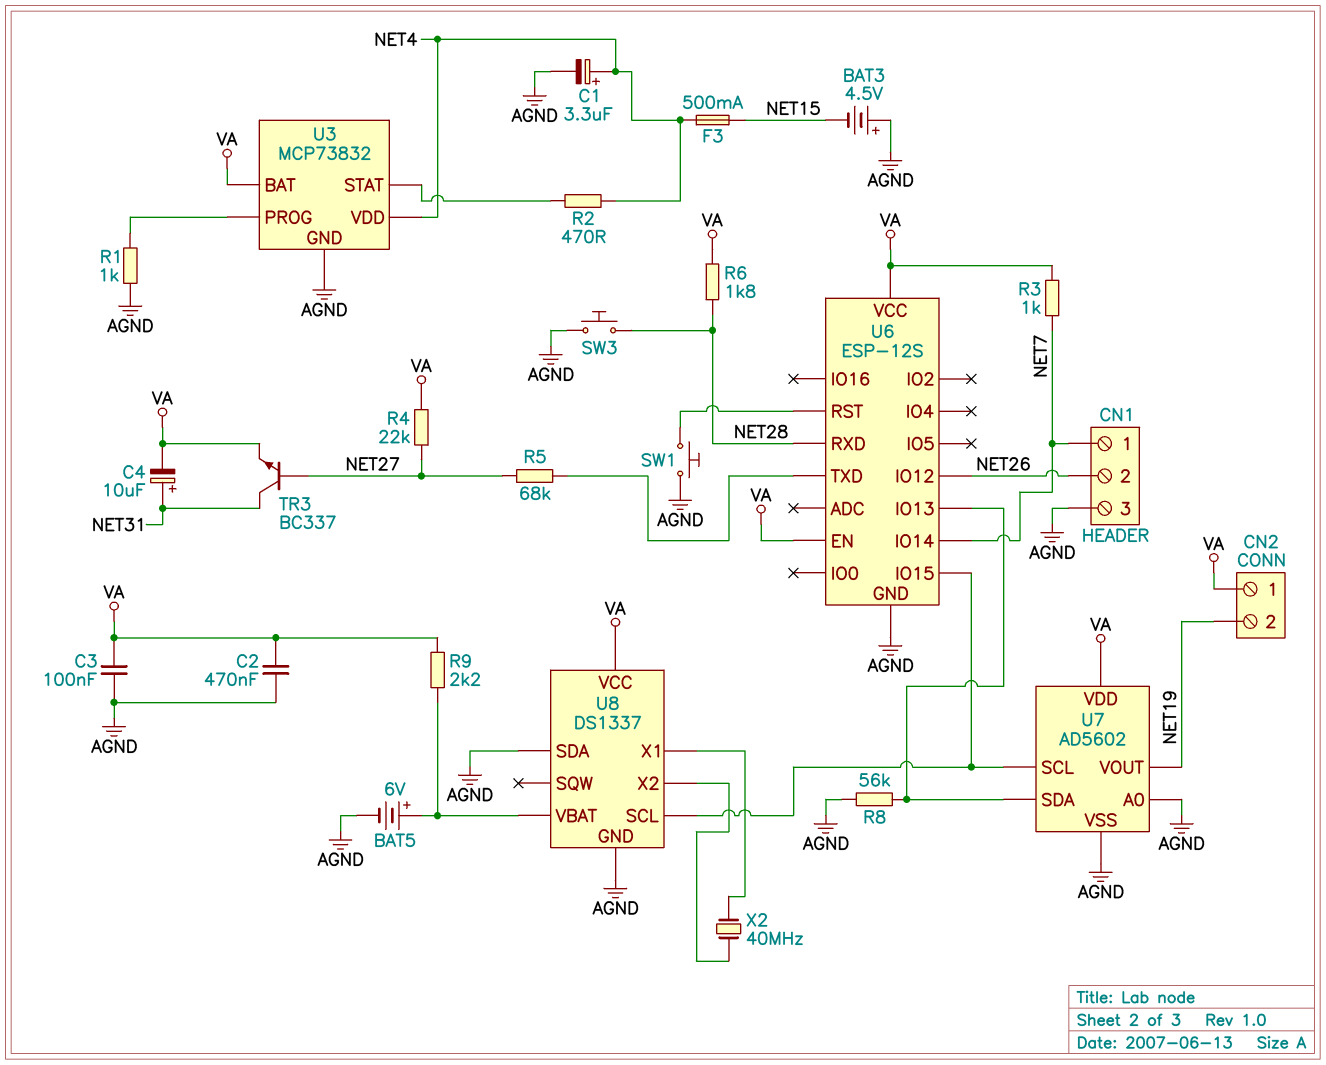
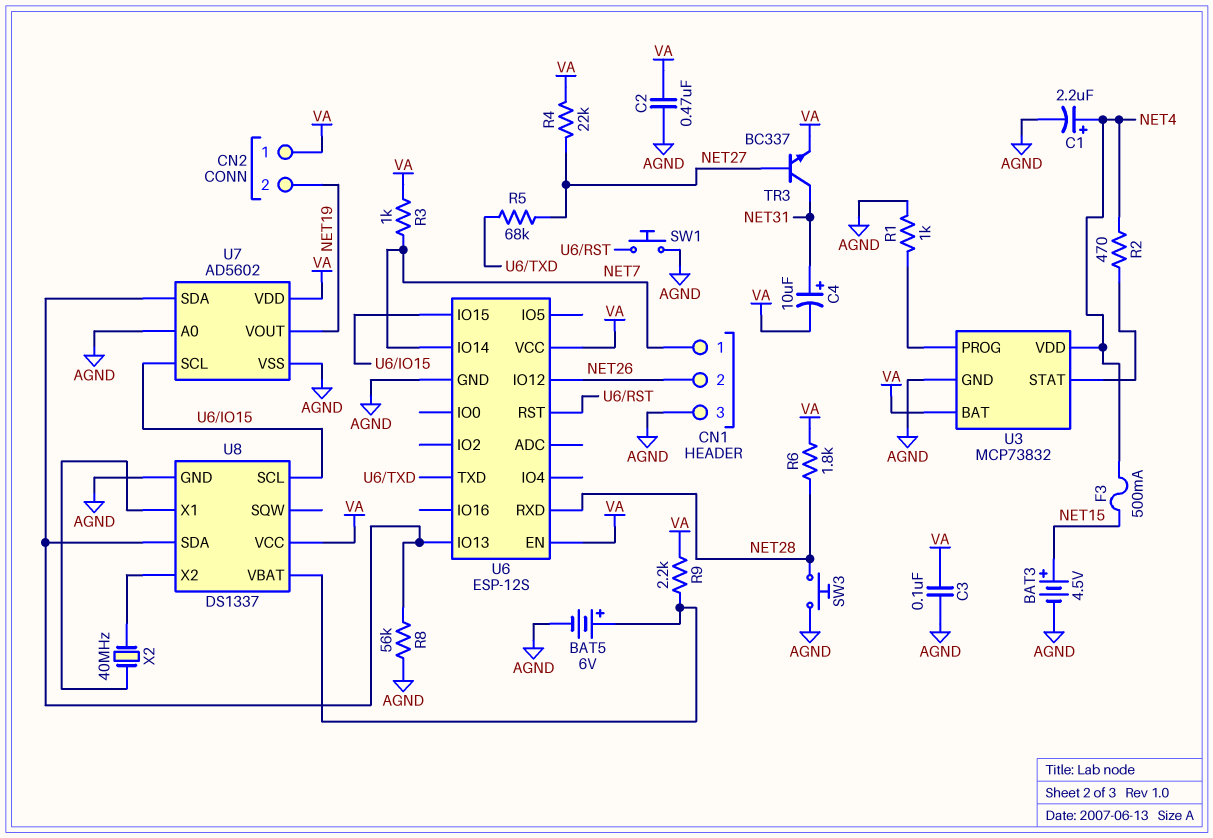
BAT3: 4.5V (plus AGND, minus NET15) -> 4.5V (plus NET15, minus AGND)
C1: 3.3uF (plus NET4, minus AGND) -> 2.2uF (plus NET4, minus AGND)
U8 pin SDA: AGND -> U6/IO13

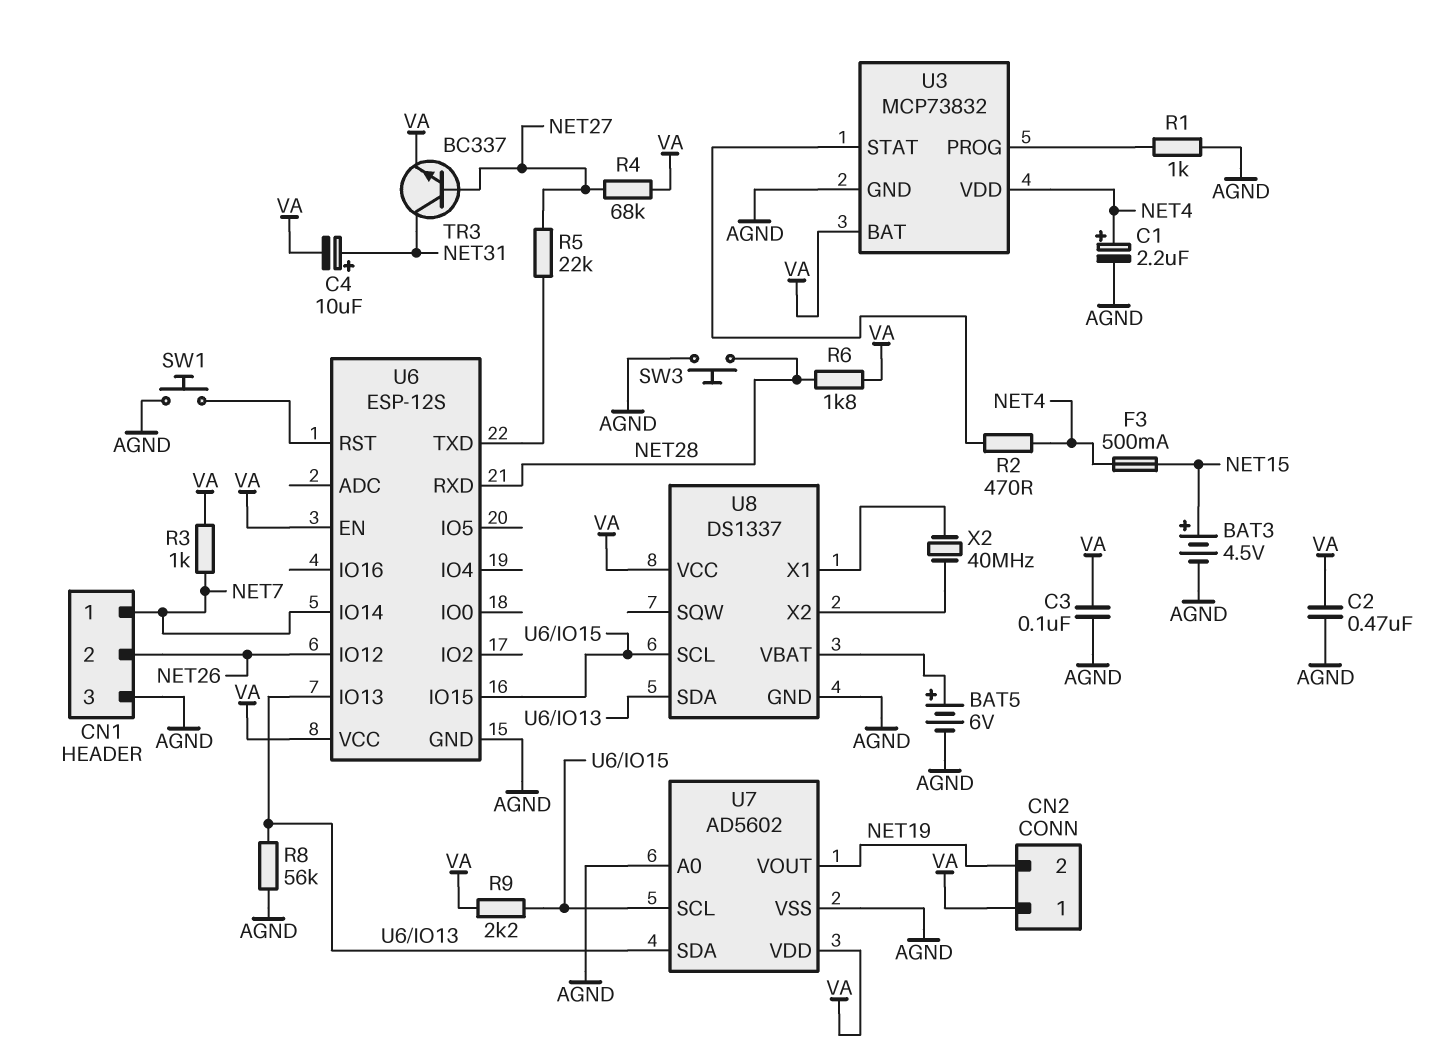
R4: 22k (NET27, VA) -> 68k (NET27, VA)
R5: 68k (NET27, U6/TXD) -> 22k (NET27, U6/TXD)
R9: 2.2k (U8/VBAT, VA) -> 2.2k (U6/IO15, VA)

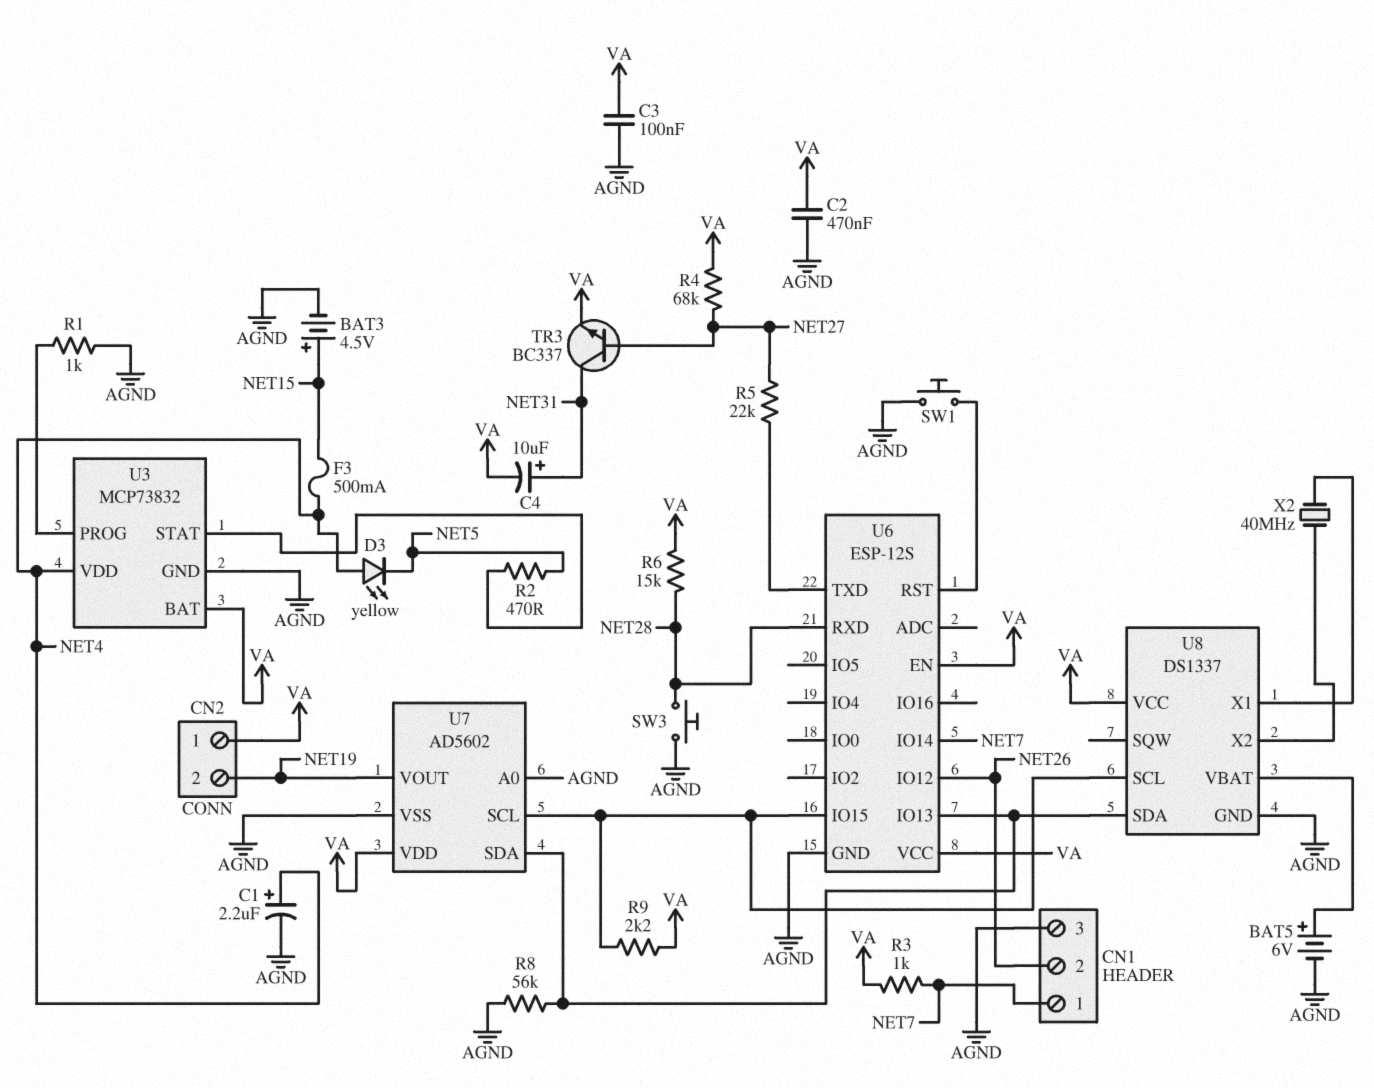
D3: none -> LED yellow (A NET4, K NET5)
R2: 470 (NET4, U3/STAT) -> 470 (NET5, U3/STAT)
R6: 1.8k (NET28, VA) -> 15k (NET28, VA)

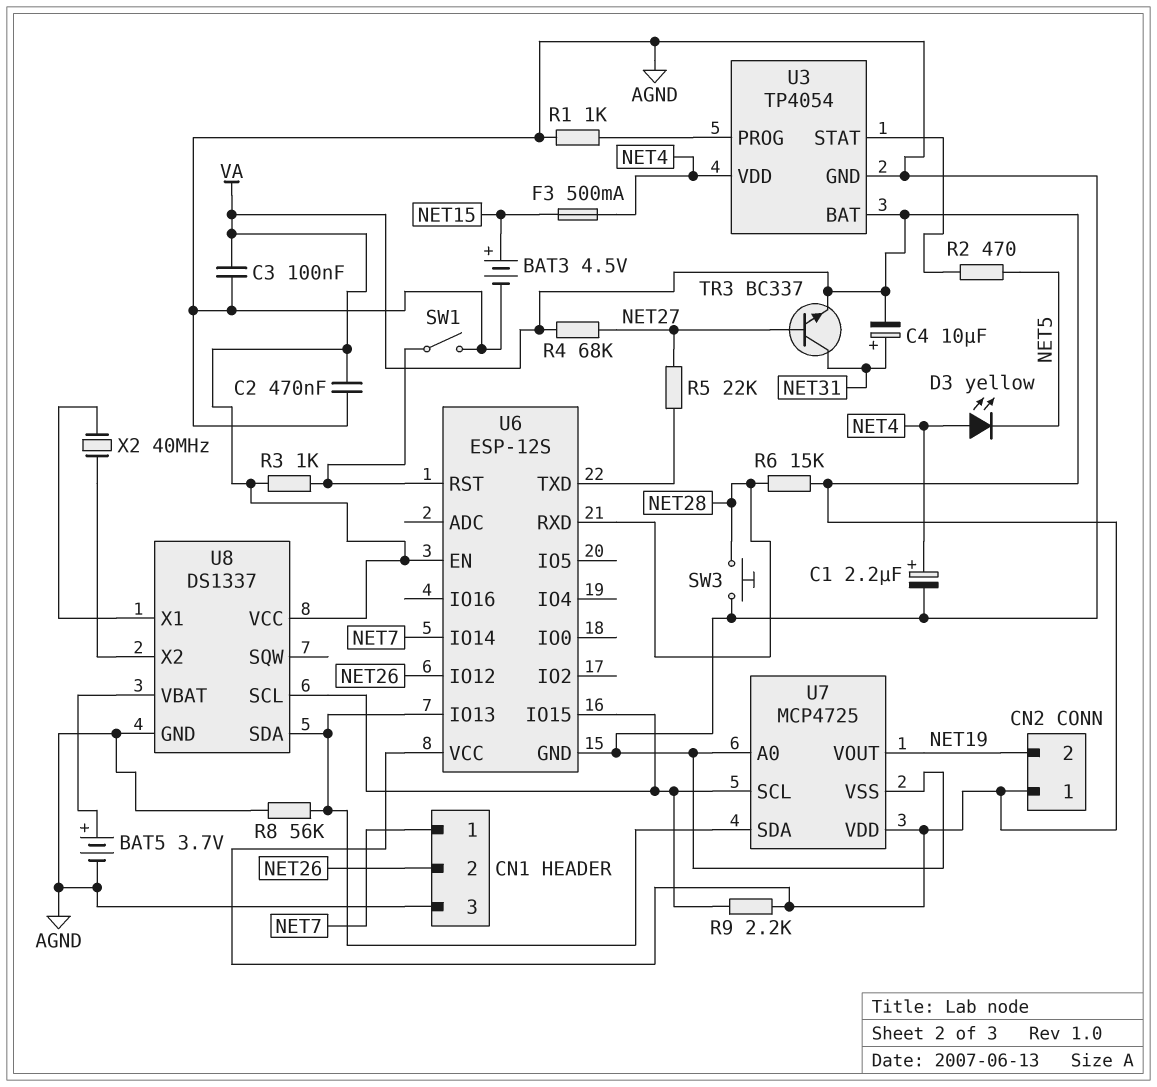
BAT5: 6V (plus U8/VBAT, minus AGND) -> 3.7V (plus U8/VBAT, minus AGND)
R3: 1k (NET7, VA) -> 1k (U6/RST, VA)
SW1: button (AGND, U6/RST) -> switch (AGND, U6/RST)
U3: MCP73832 -> TP4054
U7: AD5602 -> MCP4725

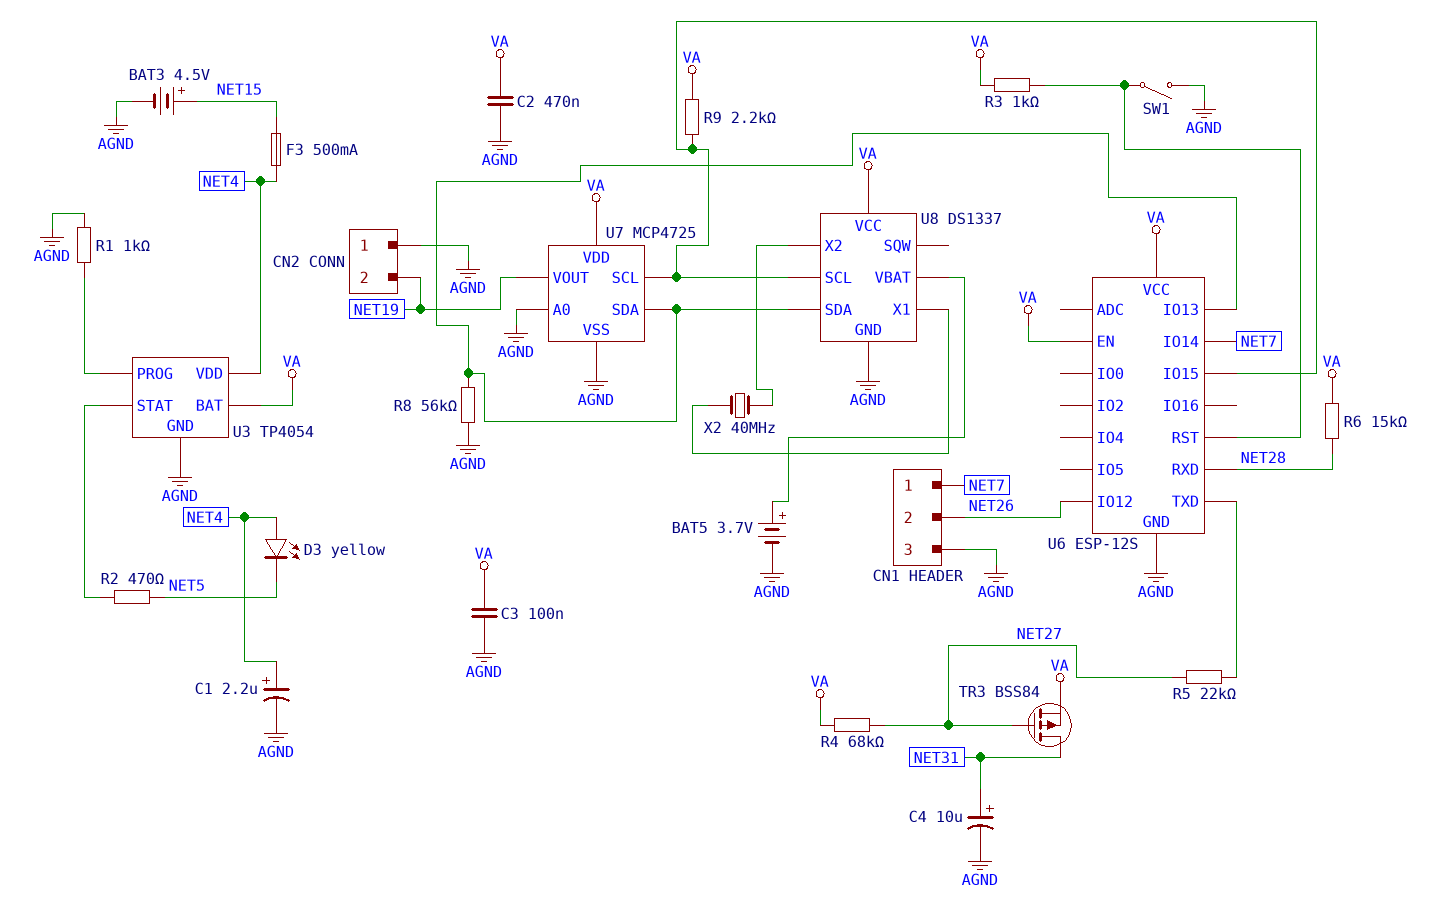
C4: 10uF (plus NET31, minus VA) -> 10uF (plus NET31, minus AGND)
CN2 pin 1: VA -> AGND
SW3: button (AGND, NET28) -> none
TR3: NPN BC337 (B NET27, C NET31, E VA) -> PMOS BSS84 (G NET27, D NET31, S VA)

